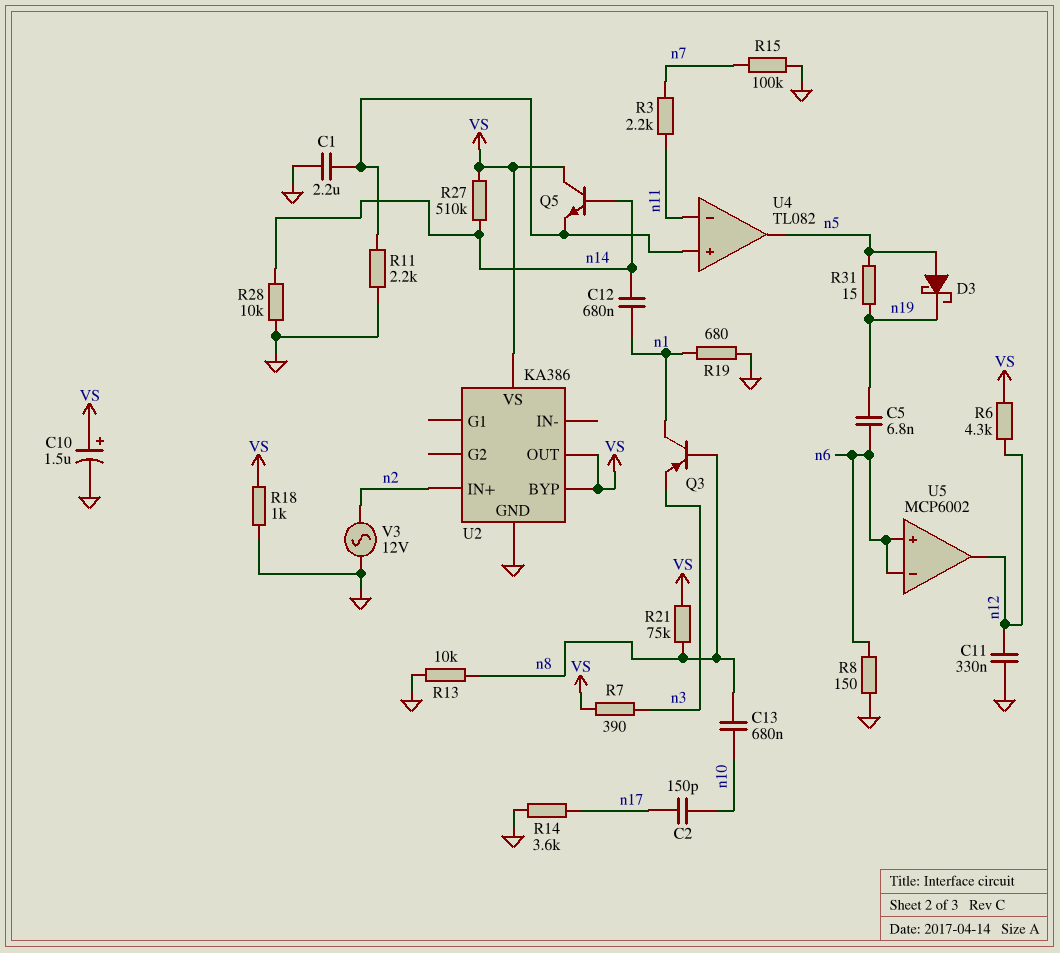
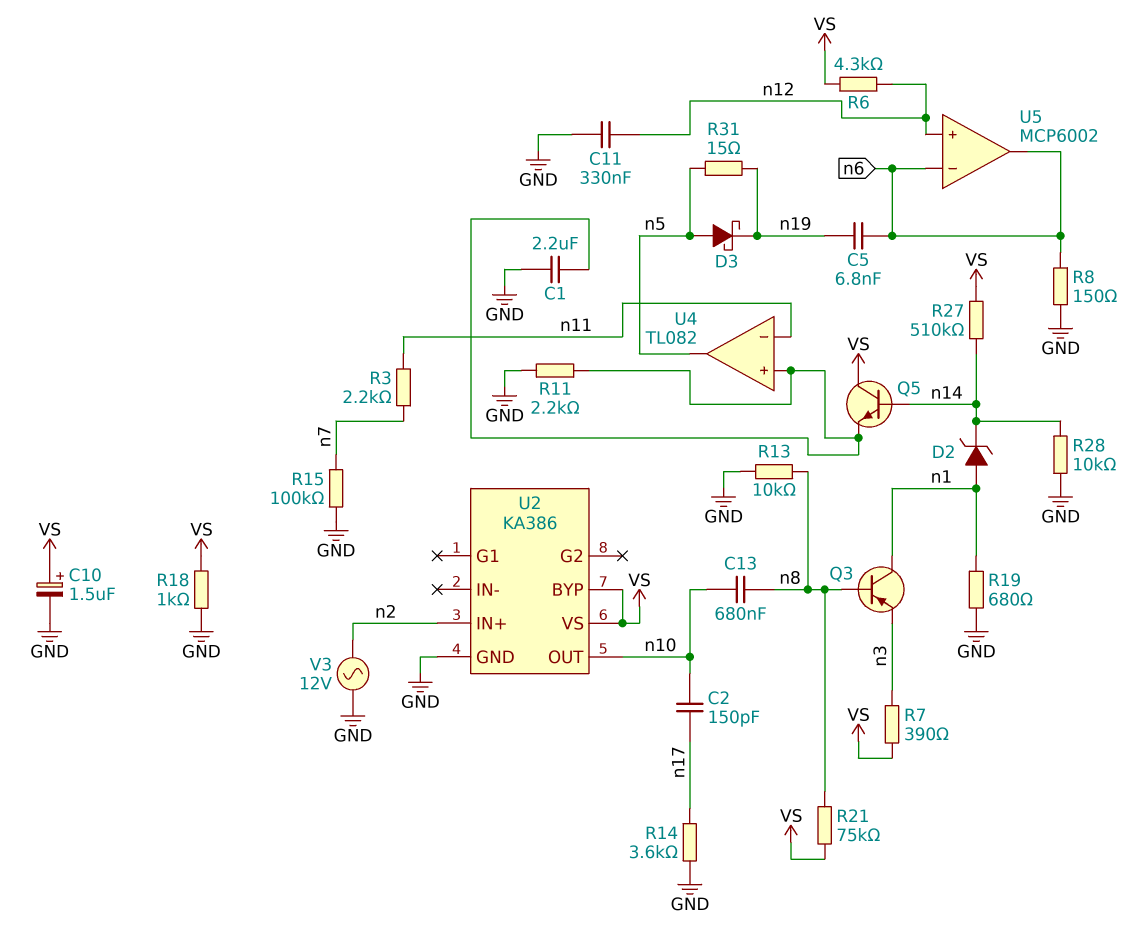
C12: 680nF (n1, n14) -> none
D2: none -> zener (A n1, K n14)
U2 pin OUT: VS -> n10
U5 pin in+: n6 -> n12
U5 pin out: n12 -> n6

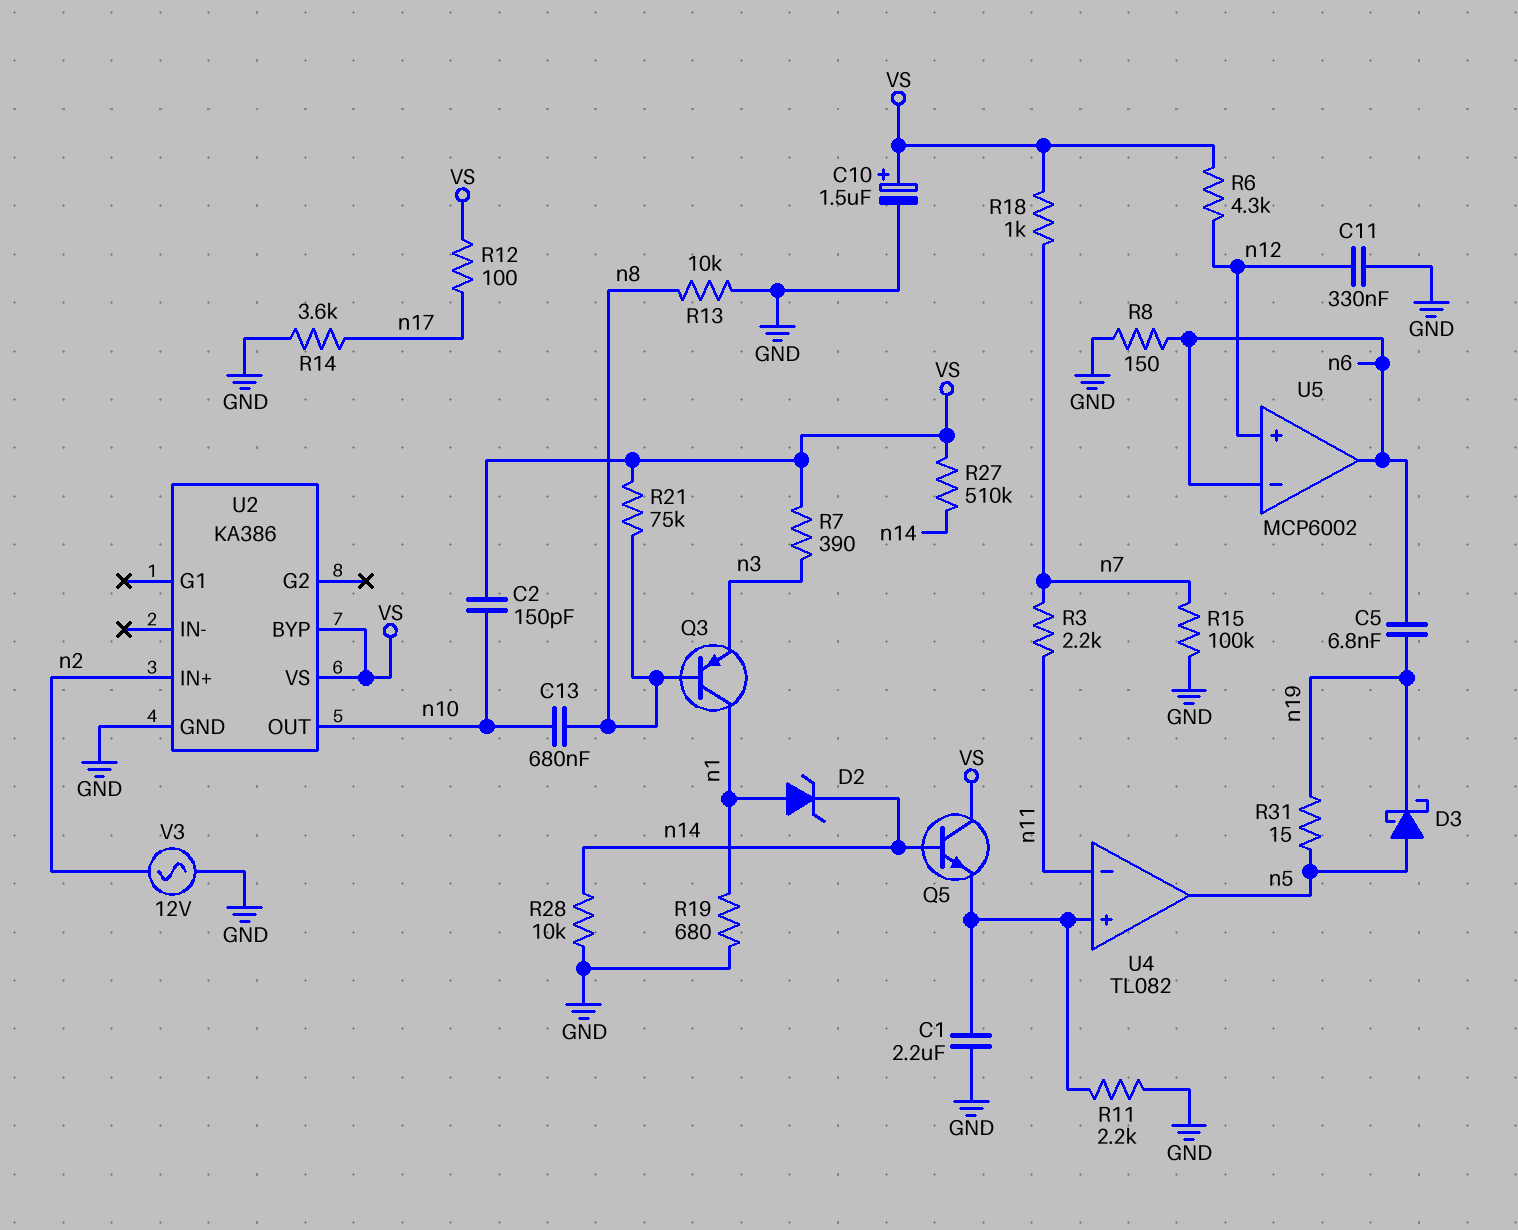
C2: 150pF (n10, n17) -> 150pF (VS, n10)
R12: none -> 100 (VS, n17)
R18: 1k (GND, VS) -> 1k (VS, n7)

